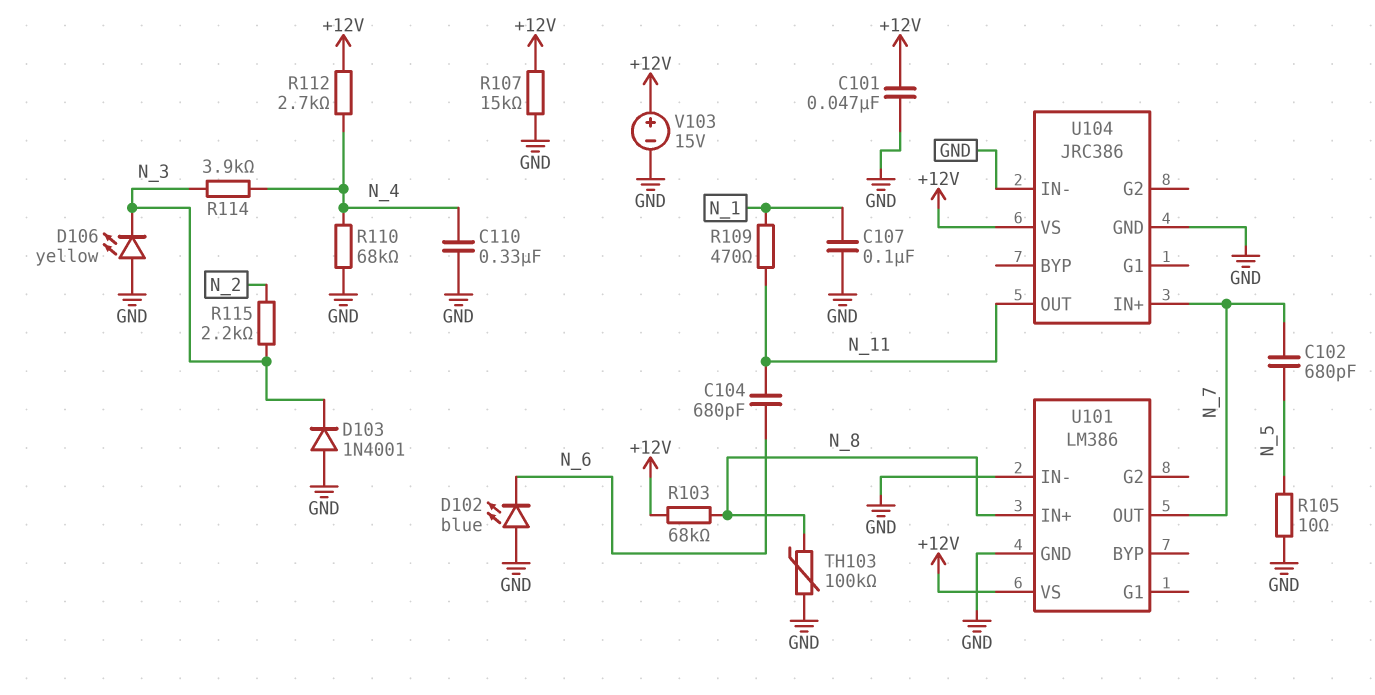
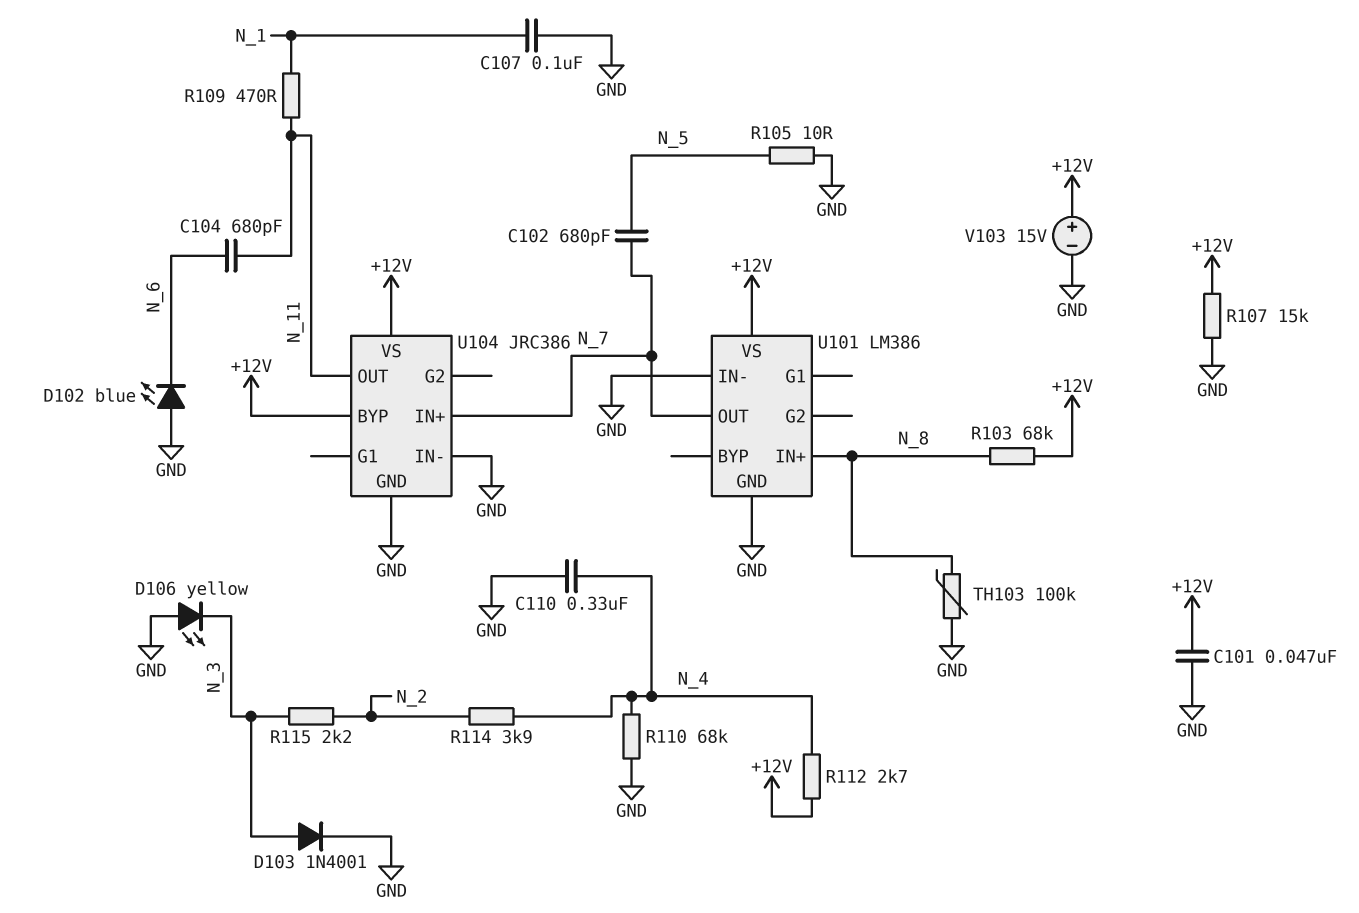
D103: diode 1N4001 (A GND, K N_3) -> diode 1N4001 (A N_3, K GND)
R114: 3.9k (N_3, N_4) -> 3.9k (N_2, N_4)
U104 pin BYP: none -> +12V

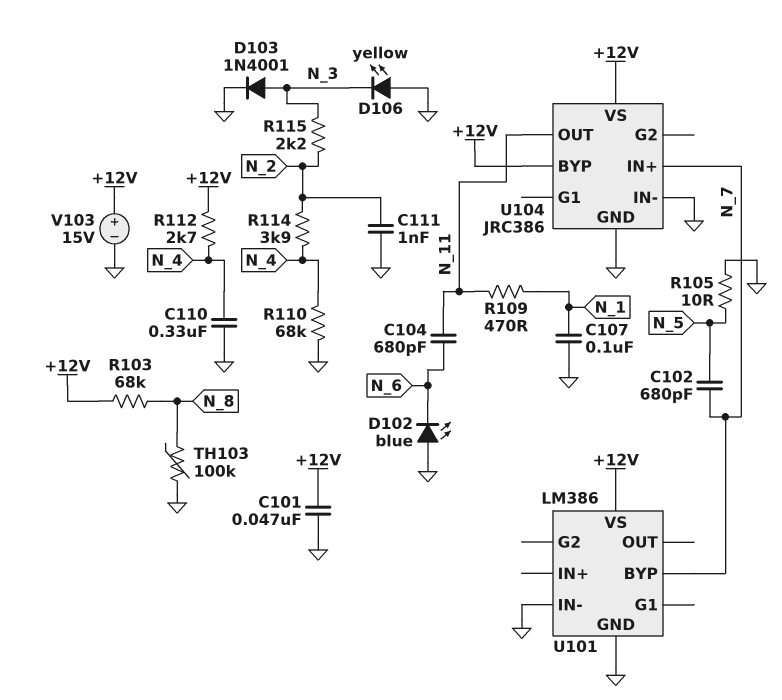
C111: none -> 1nF (GND, N_2)
R107: 15k (+12V, GND) -> none
U101 pin BYP: none -> N_7
U101 pin IN+: N_8 -> none
U101 pin OUT: N_7 -> none

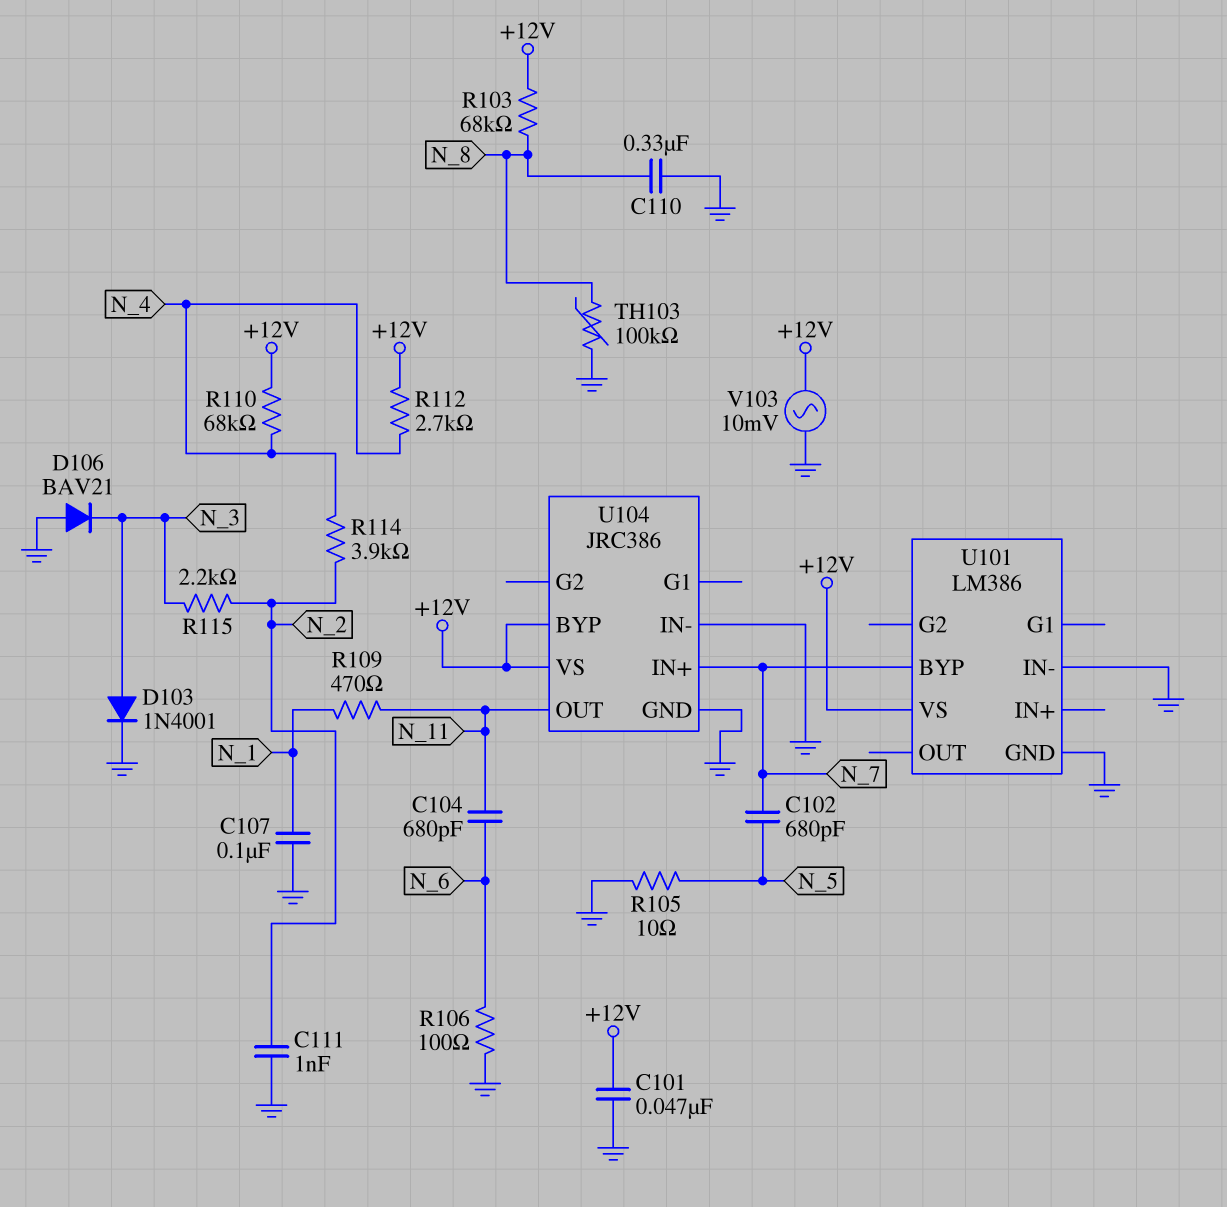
C110: 330nF (GND, N_4) -> 330nF (GND, N_8)
D102: LED blue (A GND, K N_6) -> none
D106: LED yellow (A GND, K N_3) -> diode BAV21 (A GND, K N_3)
R106: none -> 100 (GND, N_6)
R110: 68k (GND, N_4) -> 68k (+12V, N_4)
V103: 15V (plus +12V, minus GND) -> AC 10mV (+12V, GND)

